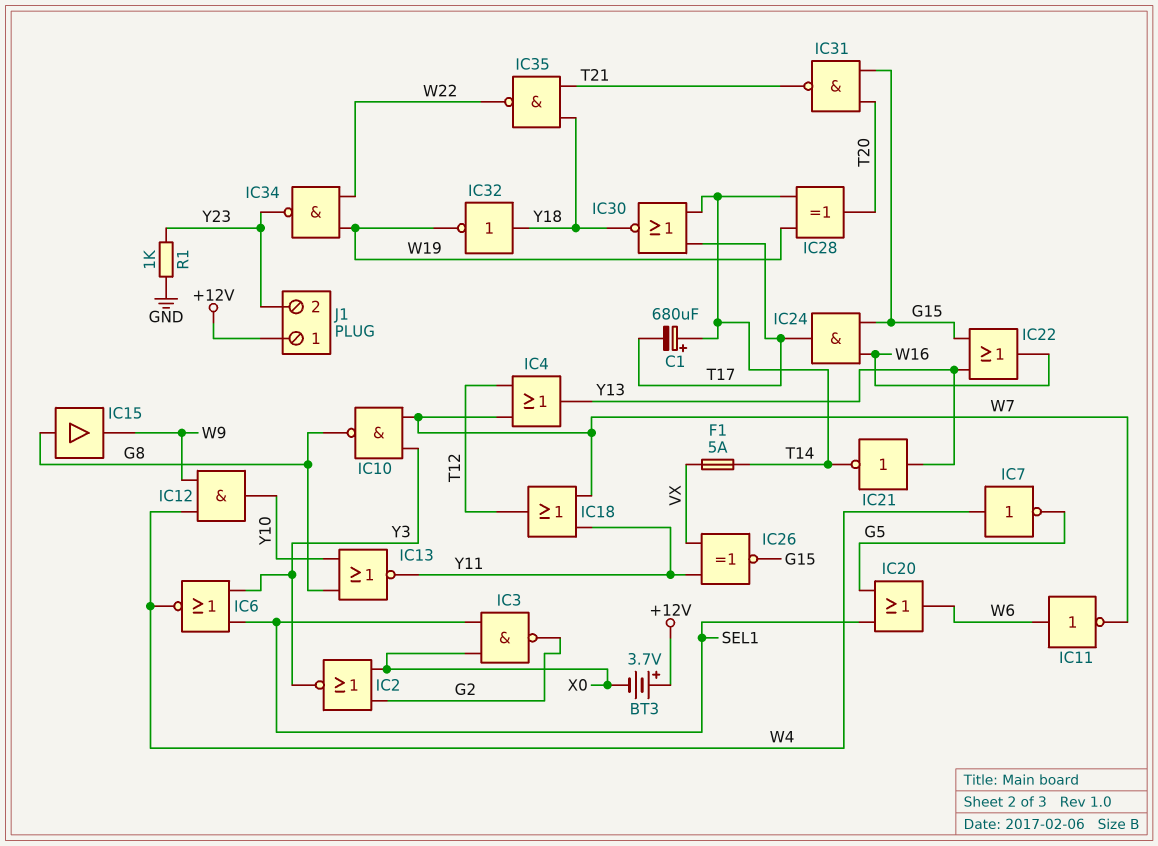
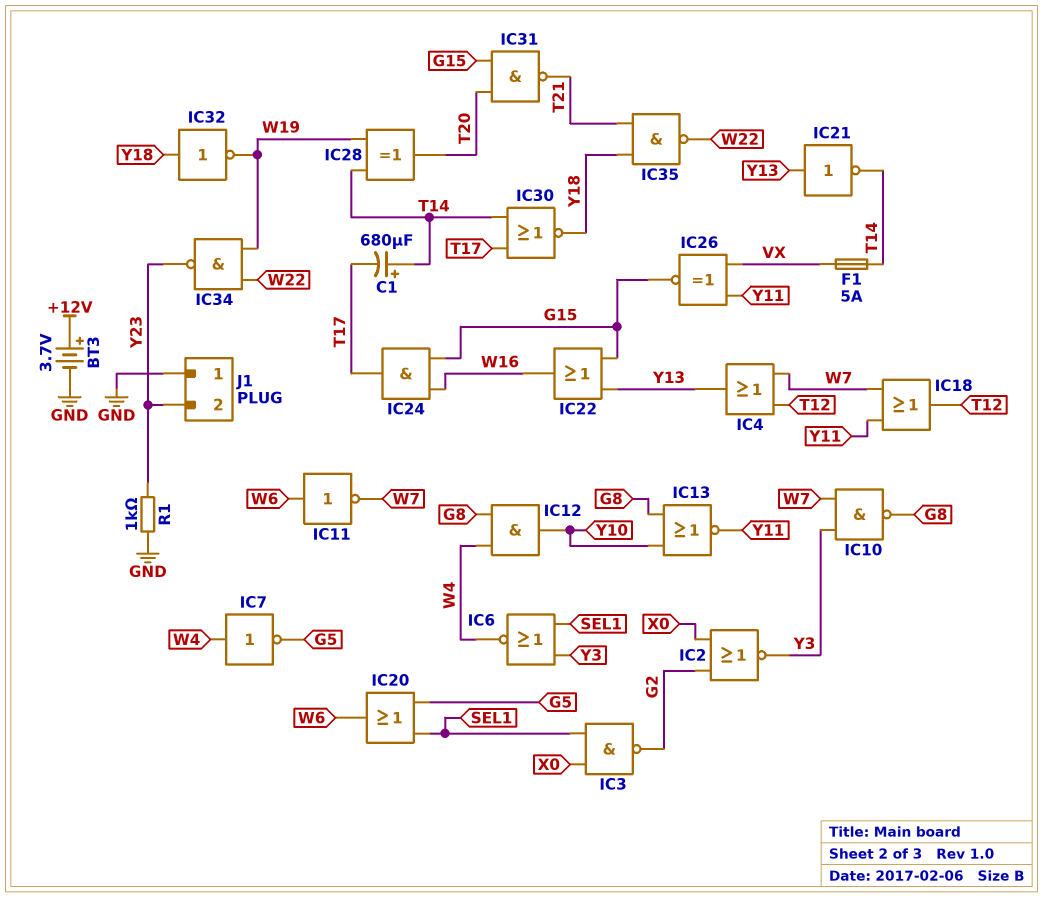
BT3: 3.7V (plus +12V, minus X0) -> 3.7V (plus +12V, minus GND)
IC12: AND (in W4, in W9, out Y10) -> AND (in G8, in W4, out Y10)
IC15: buffer (in G8, out W9) -> none
J1 pin 1: +12V -> GND

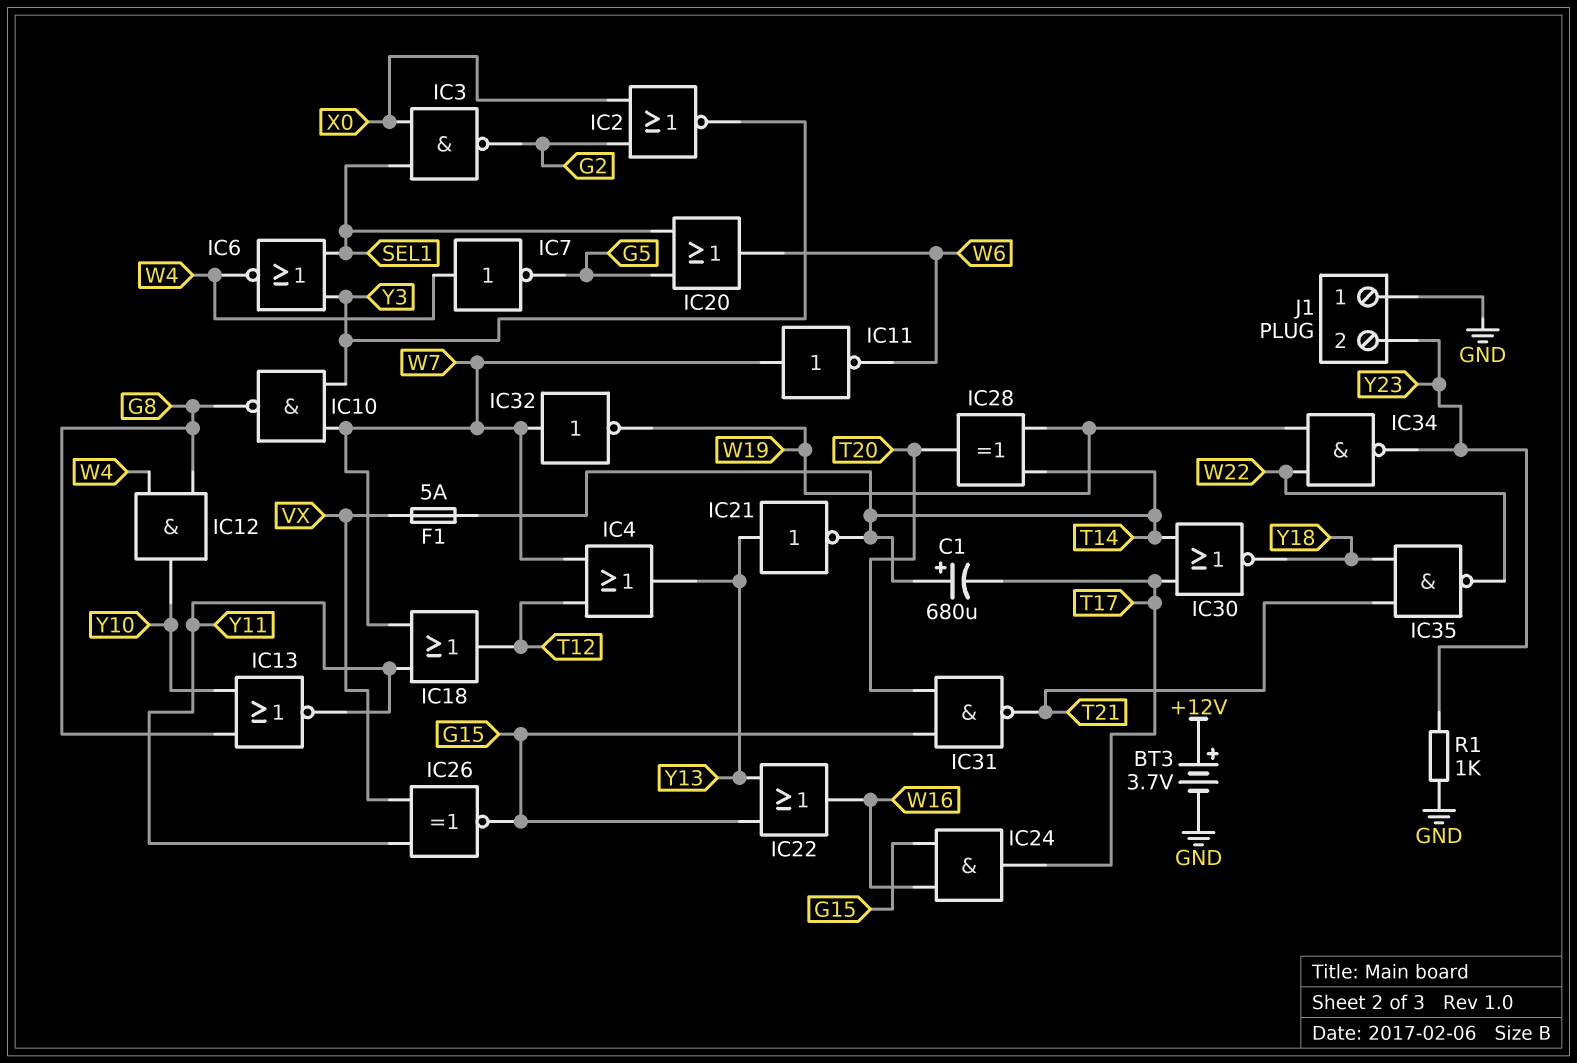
IC11: NOT (in W6, out W7) -> NOT (in W7, out W6)
IC32: NOT (in Y18, out W19) -> NOT (in W7, out W19)

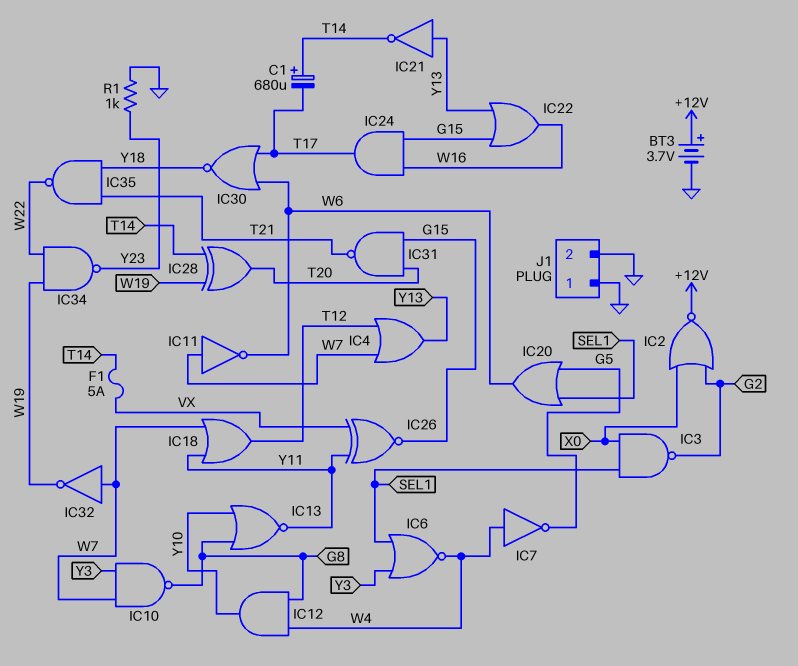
IC2: NOR (in G2, in X0, out Y3) -> NOR (in G2, in X0, out +12V)
IC30: NOR (in T14, in T17, out Y18) -> NOR (in T17, in W6, out Y18)
J1 pin 2: Y23 -> GND

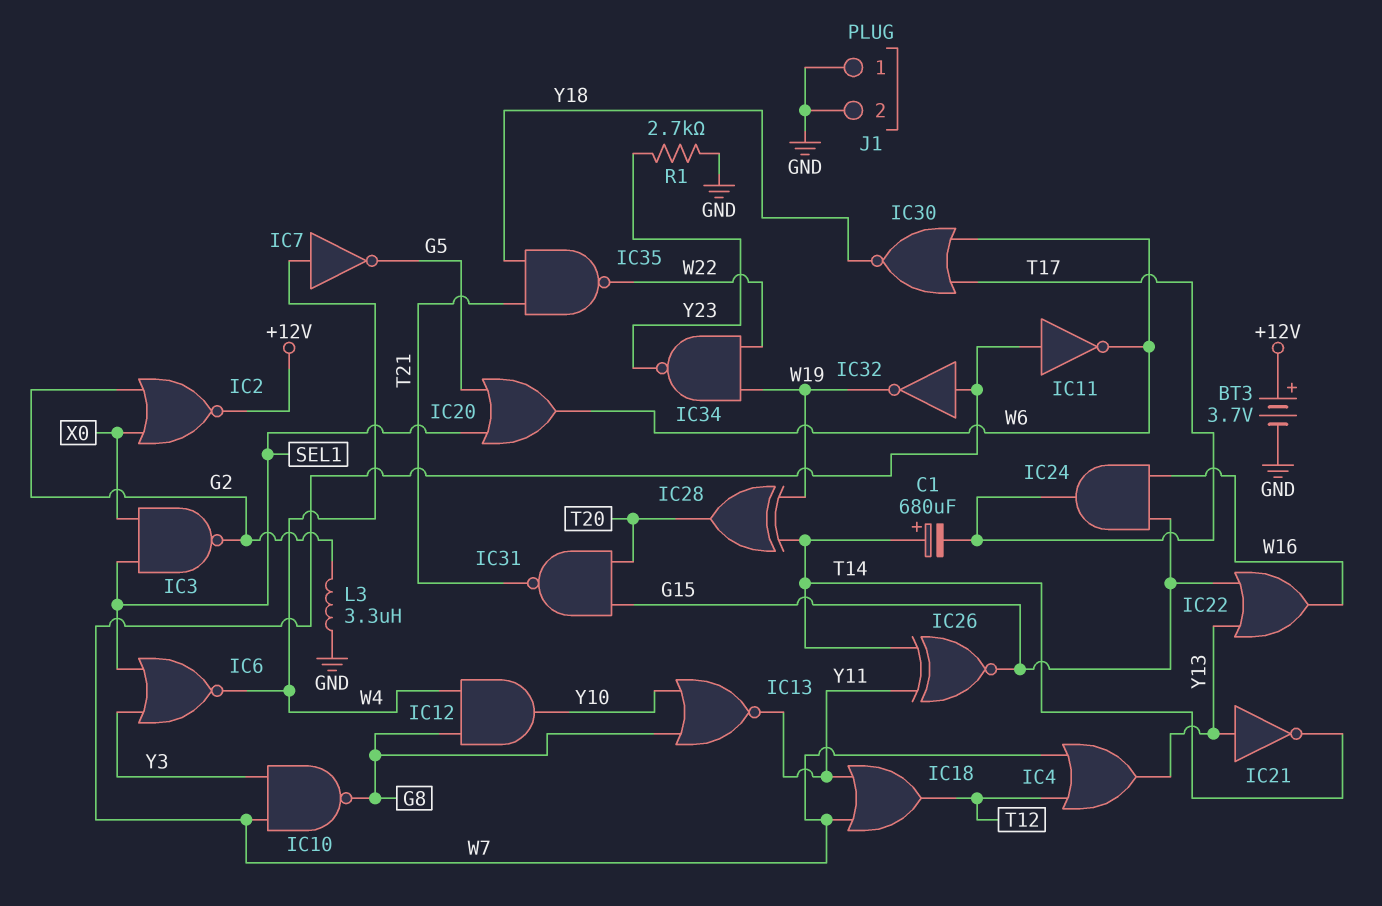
F1: 5A (T14, VX) -> none
IC26: XNOR (in VX, in Y11, out G15) -> XNOR (in T14, in Y11, out G15)
L3: none -> 3.3uH (G2, GND)
R1: 1k (GND, Y23) -> 2.7k (GND, Y23)

